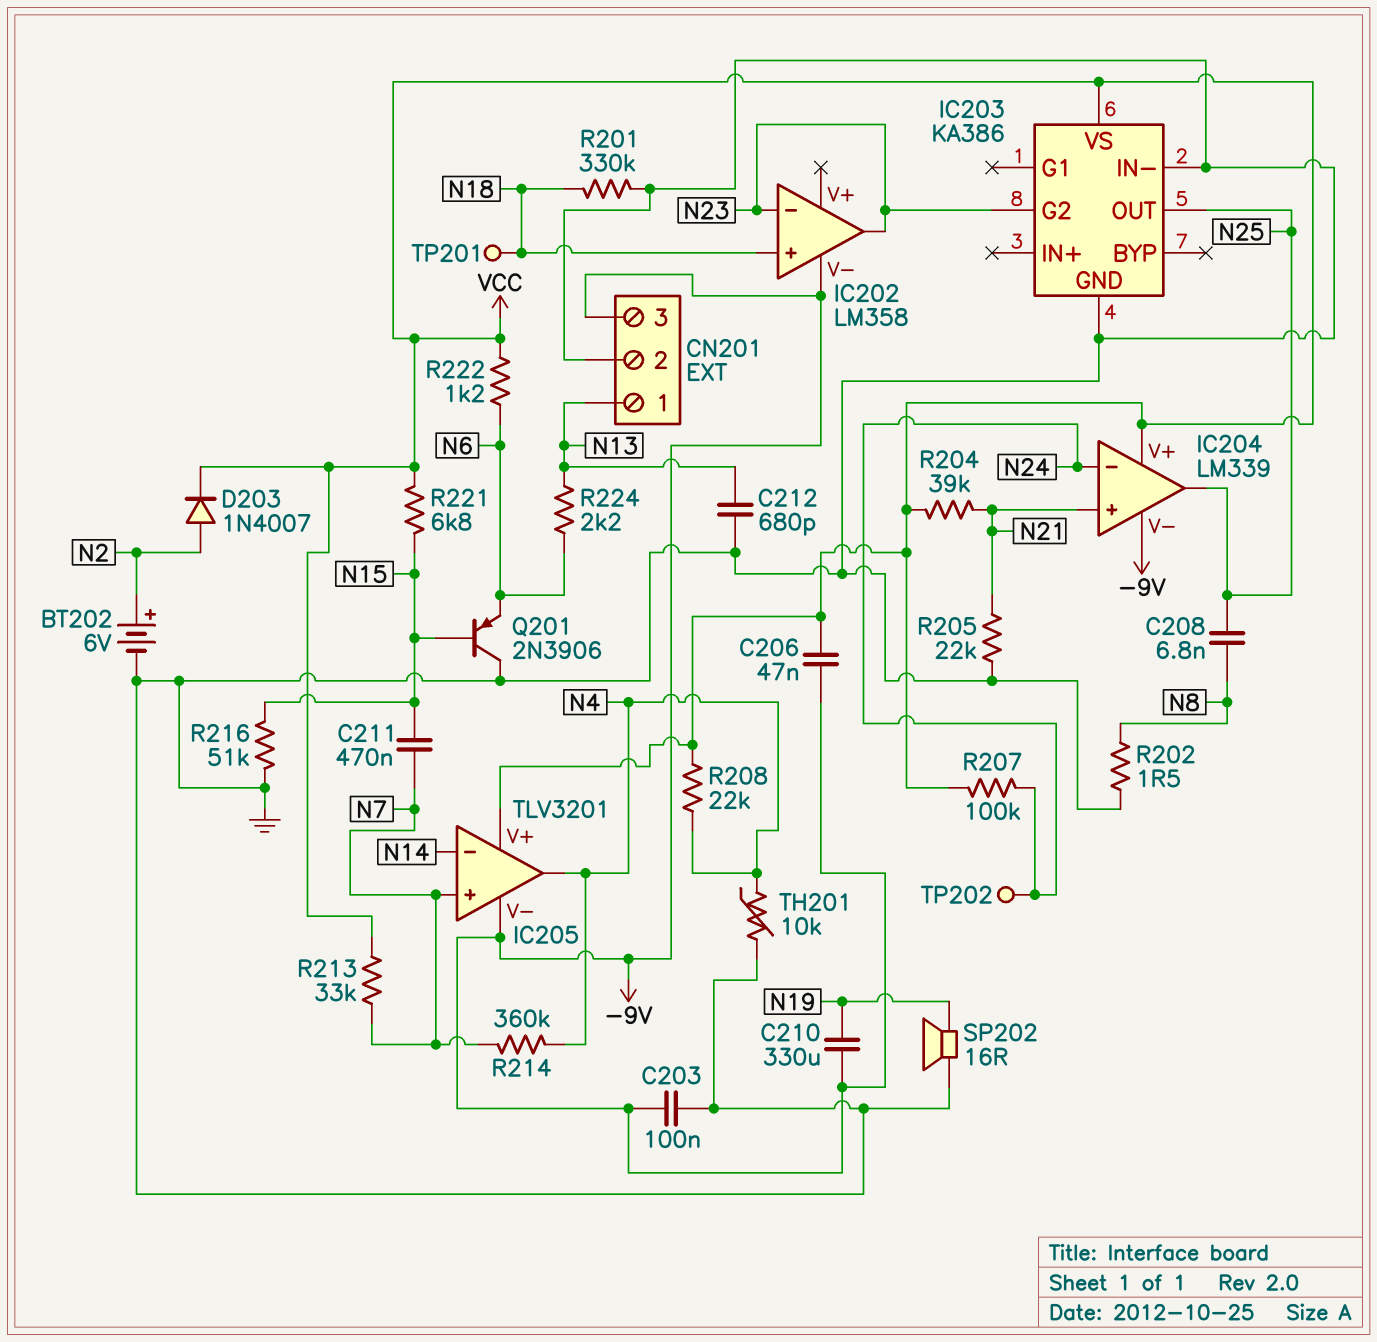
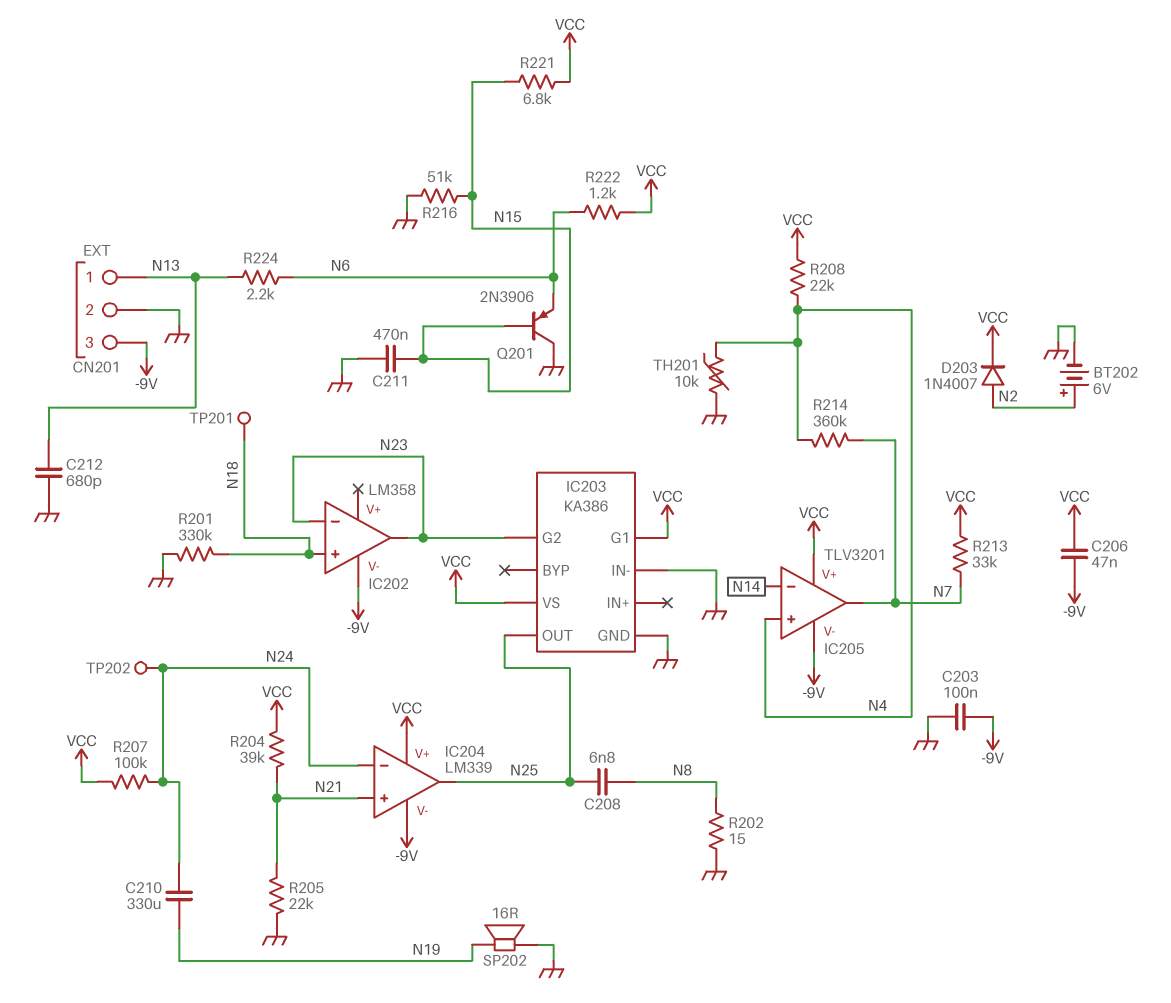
C210: 330uF (-9V, N19) -> 330uF (N19, N24)
C211: 470nF (N7, N15) -> 470nF (GND, N15)
IC203 pin G1: none -> VCC
IC205 pin in+: N7 -> N4
IC205 pin out: N4 -> N7
R202: 1.5 (GND, N8) -> 15 (GND, N8)

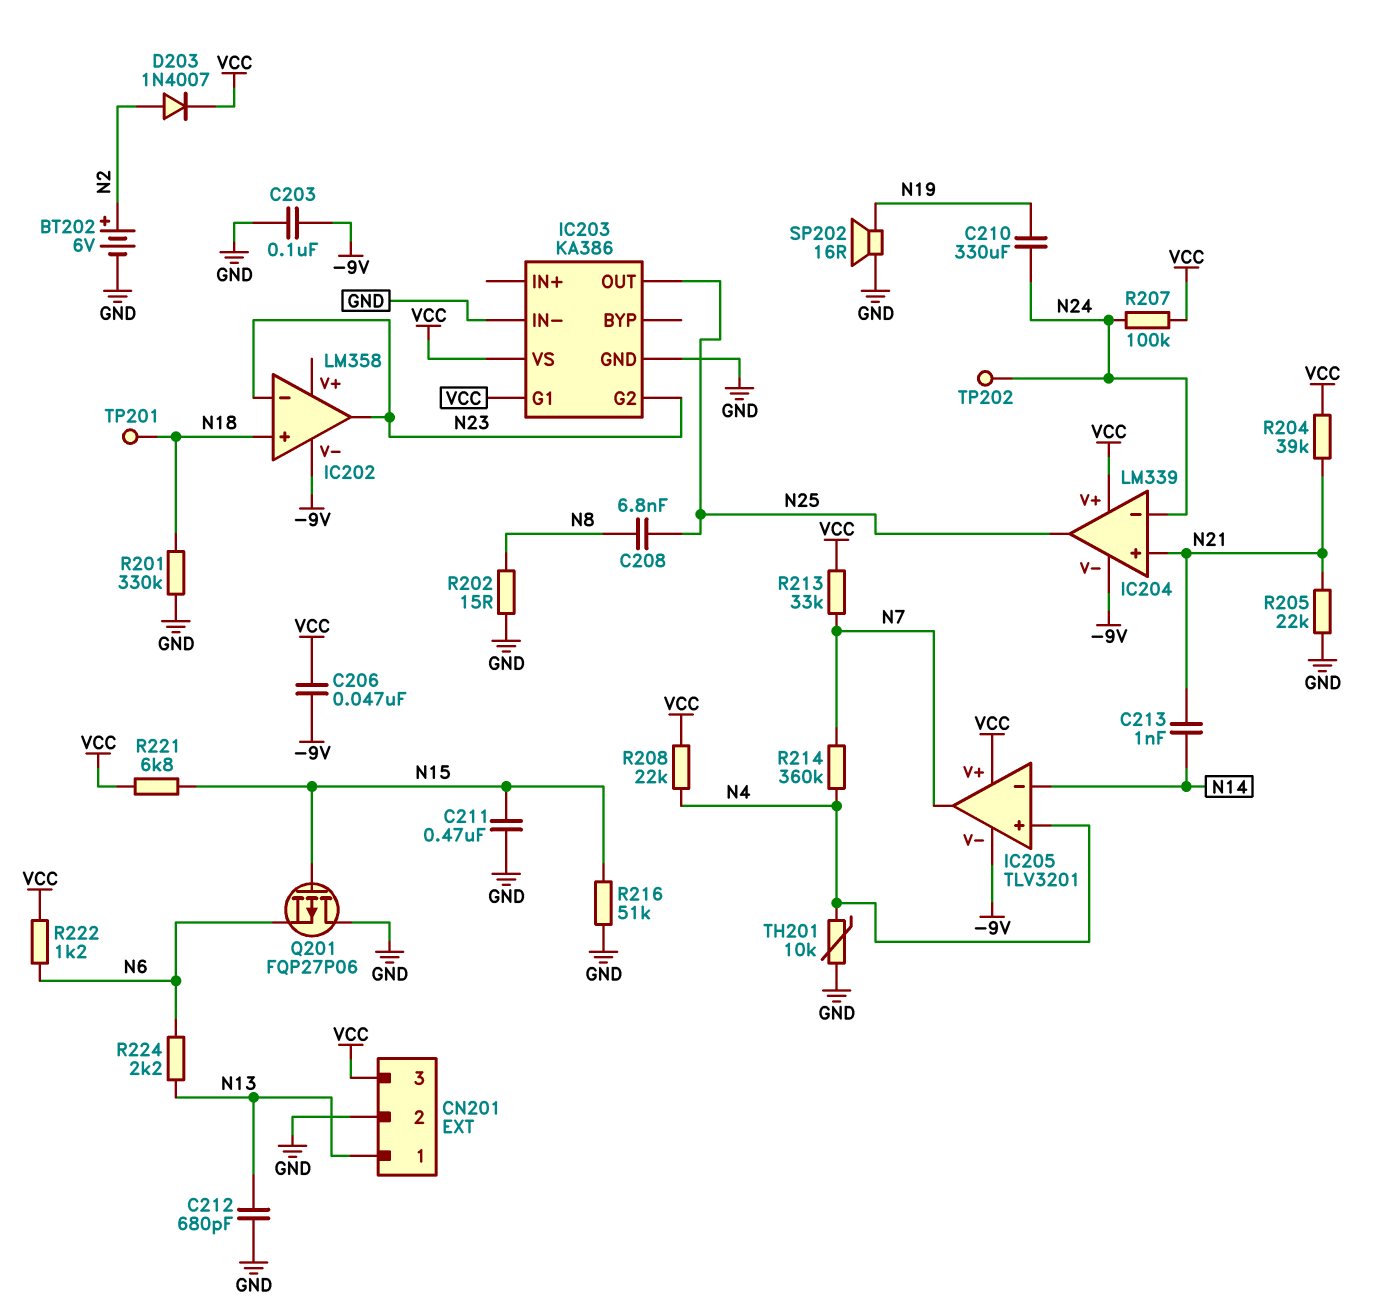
C213: none -> 1nF (N14, N21)
CN201 pin 3: -9V -> VCC
Q201: PNP 2N3906 (B N15, C GND, E N6) -> PMOS FQP27P06 (G N15, D GND, S N6)

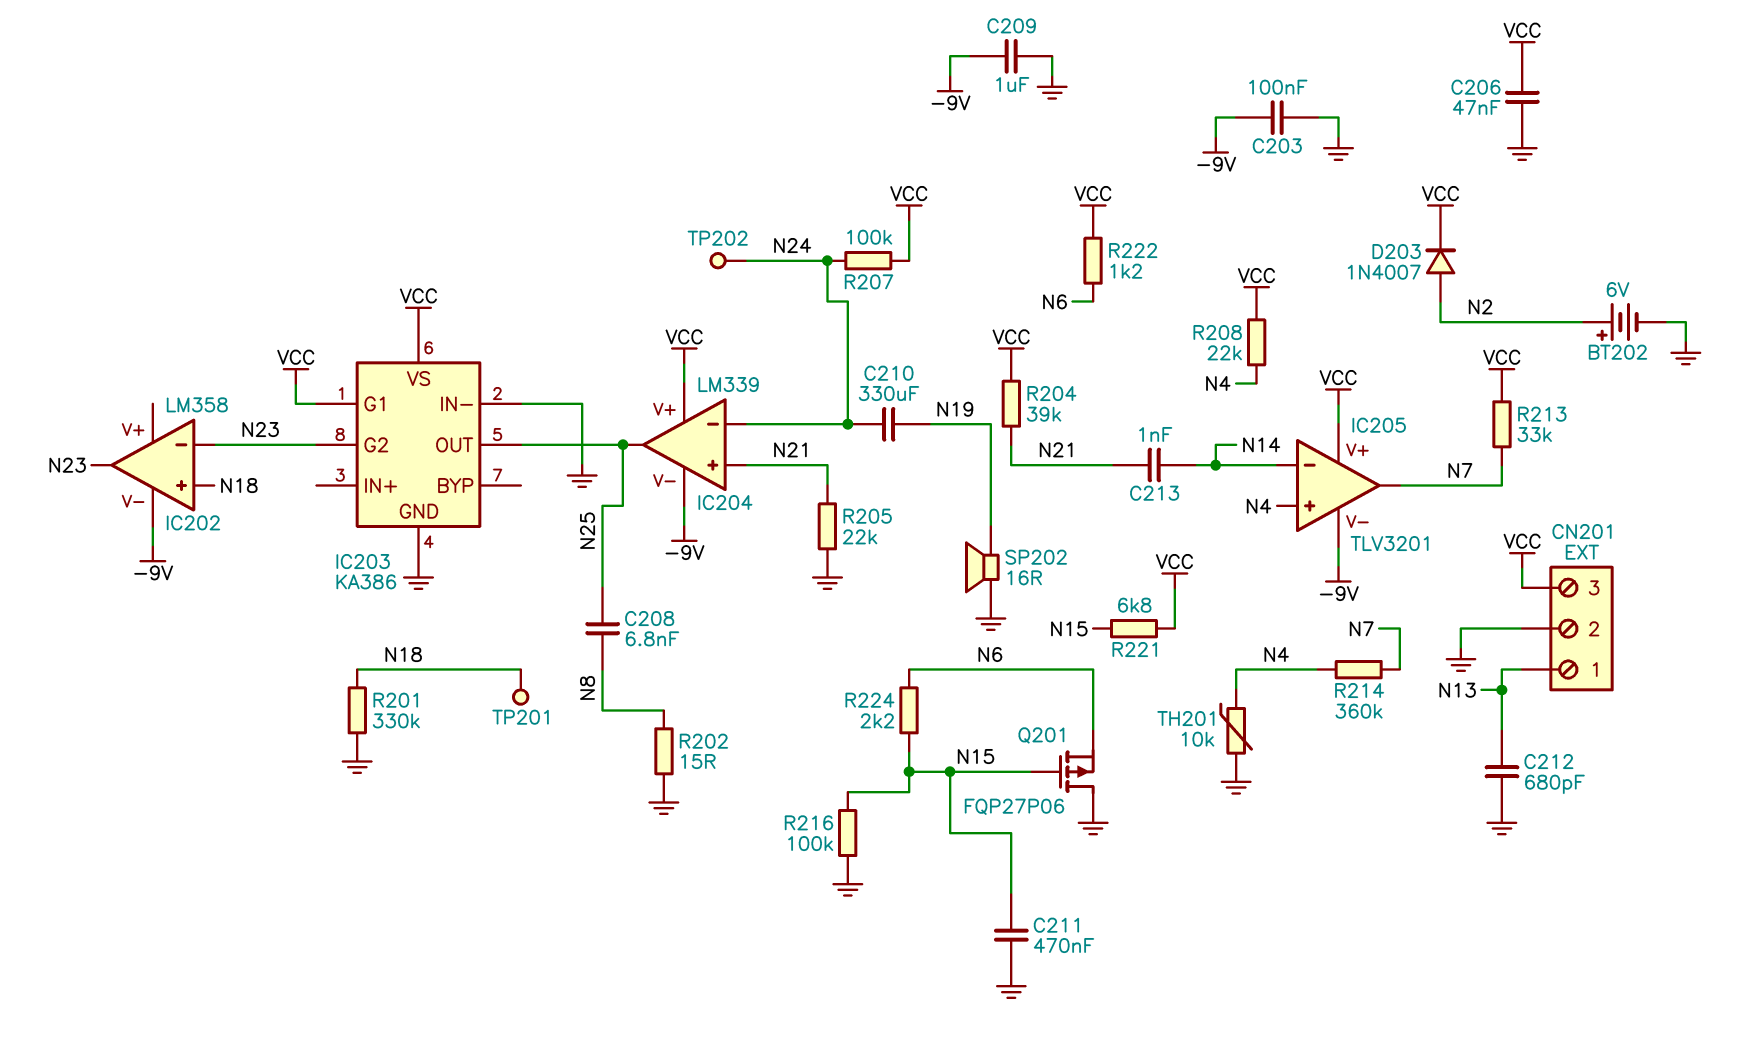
C206: 47nF (-9V, VCC) -> 47nF (GND, VCC)
C209: none -> 1uF (-9V, GND)
R216: 51k (GND, N15) -> 100k (GND, N15)
R224: 2.2k (N6, N13) -> 2.2k (N6, N15)

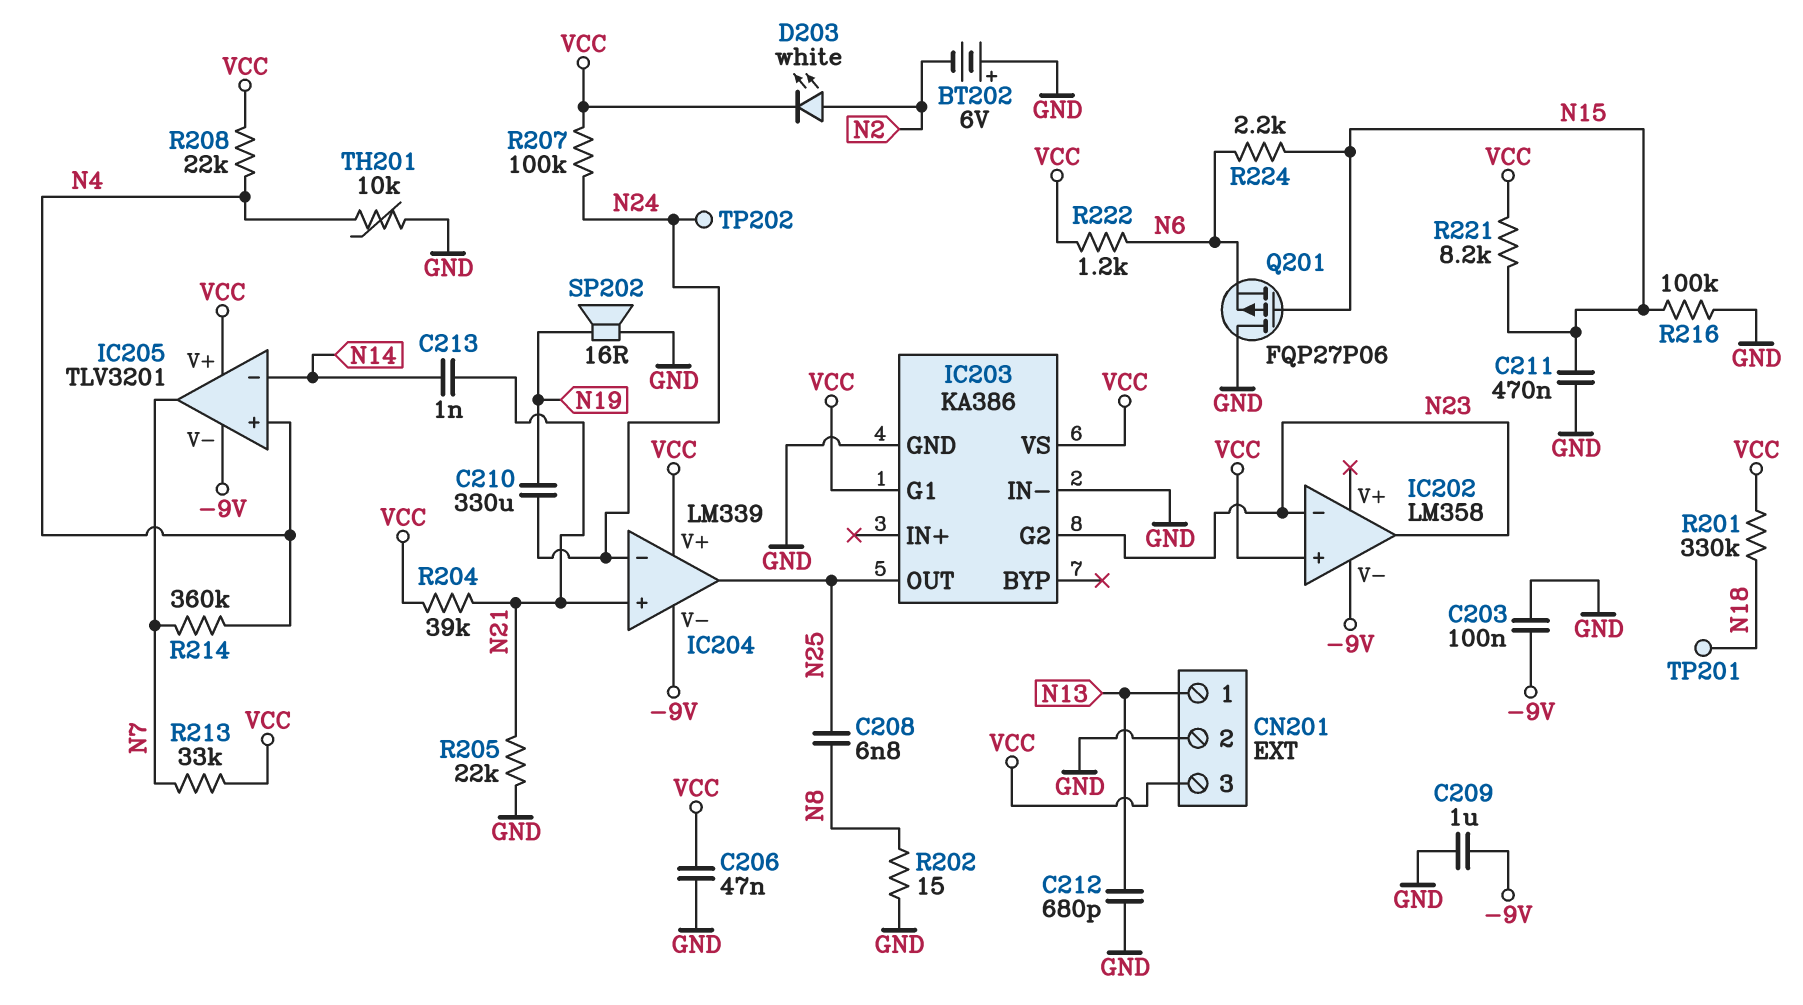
BT202: 6V (plus N2, minus GND) -> 6V (plus GND, minus N2)
D203: diode 1N4007 (A N2, K VCC) -> LED white (A N2, K VCC)
IC202 pin in+: N18 -> VCC
R201: 330k (GND, N18) -> 330k (N18, VCC)
R221: 6.8k (N15, VCC) -> 8.2k (N15, VCC)

